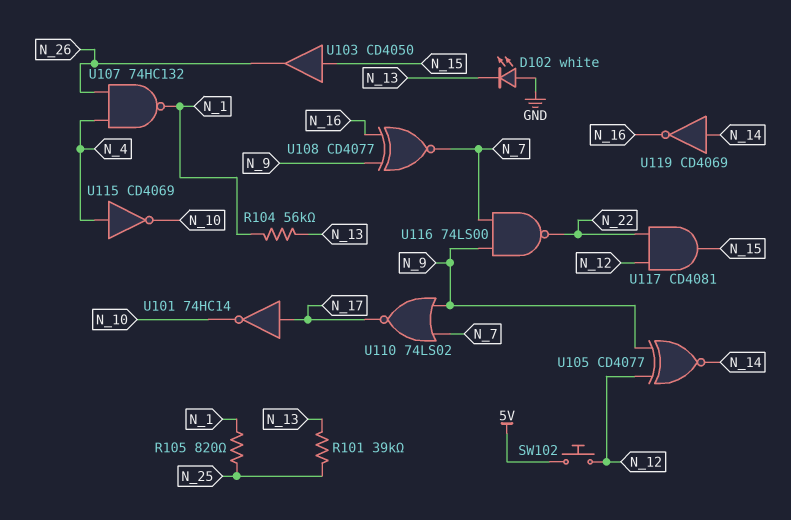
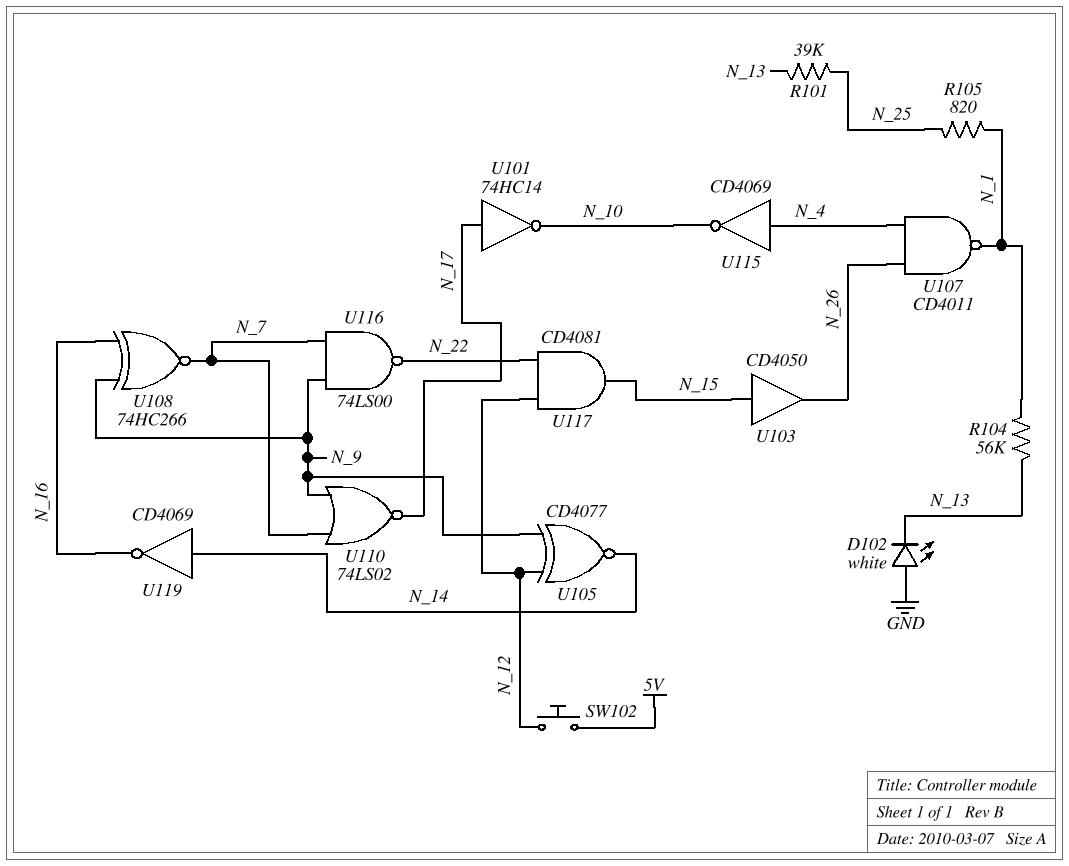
U107: NAND 74HC132 (in N_4, in N_26, out N_1) -> NAND CD4011 (in N_4, in N_26, out N_1)
U108: XNOR CD4077 (in N_9, in N_16, out N_7) -> XNOR 74HC266 (in N_9, in N_16, out N_7)

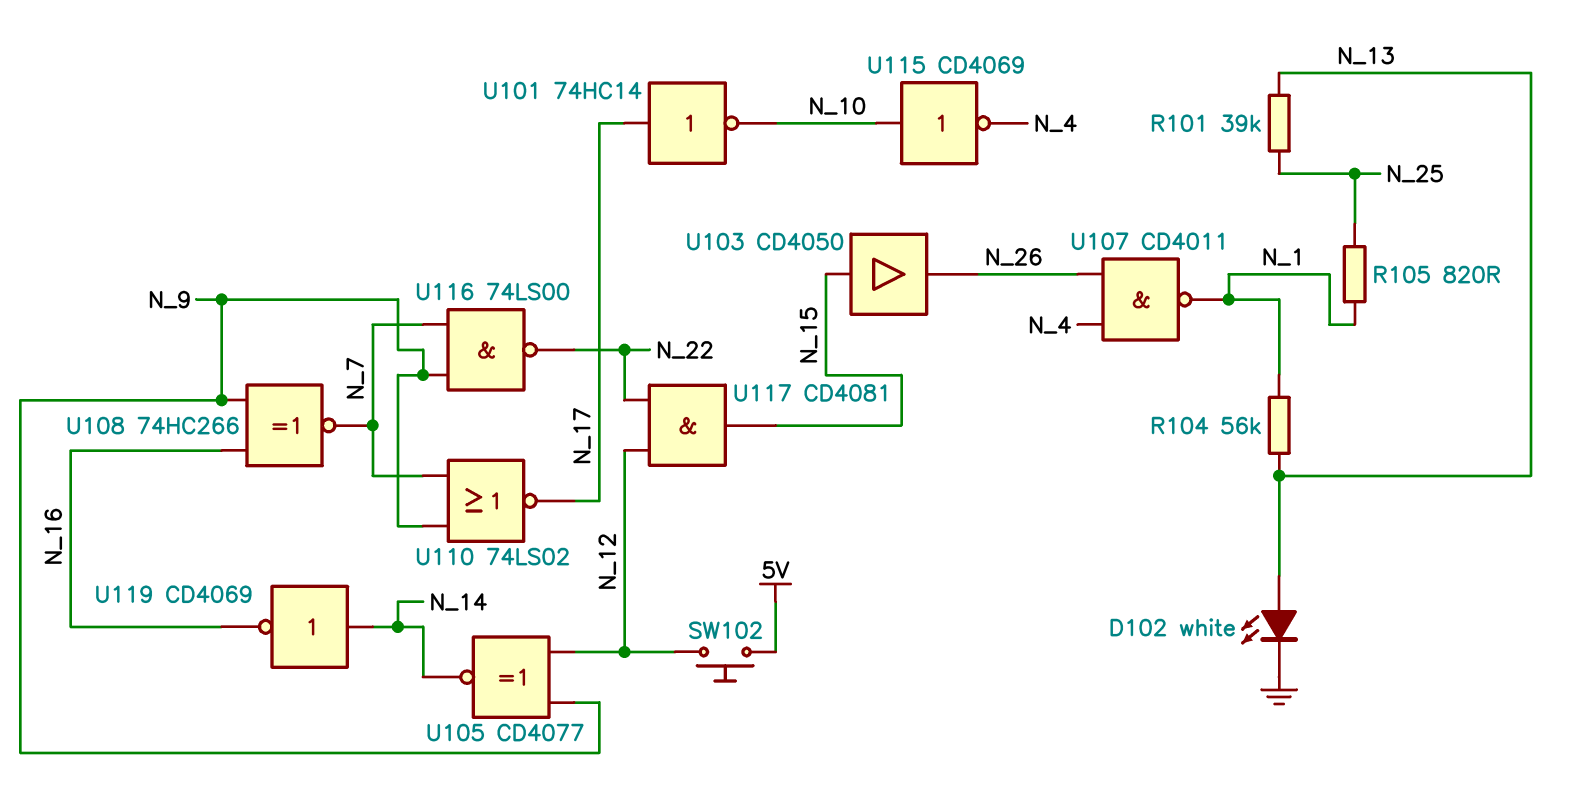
D102: LED white (A GND, K N_13) -> LED white (A N_13, K GND)
U115: NOT CD4069 (in N_4, out N_10) -> NOT CD4069 (in N_10, out N_4)

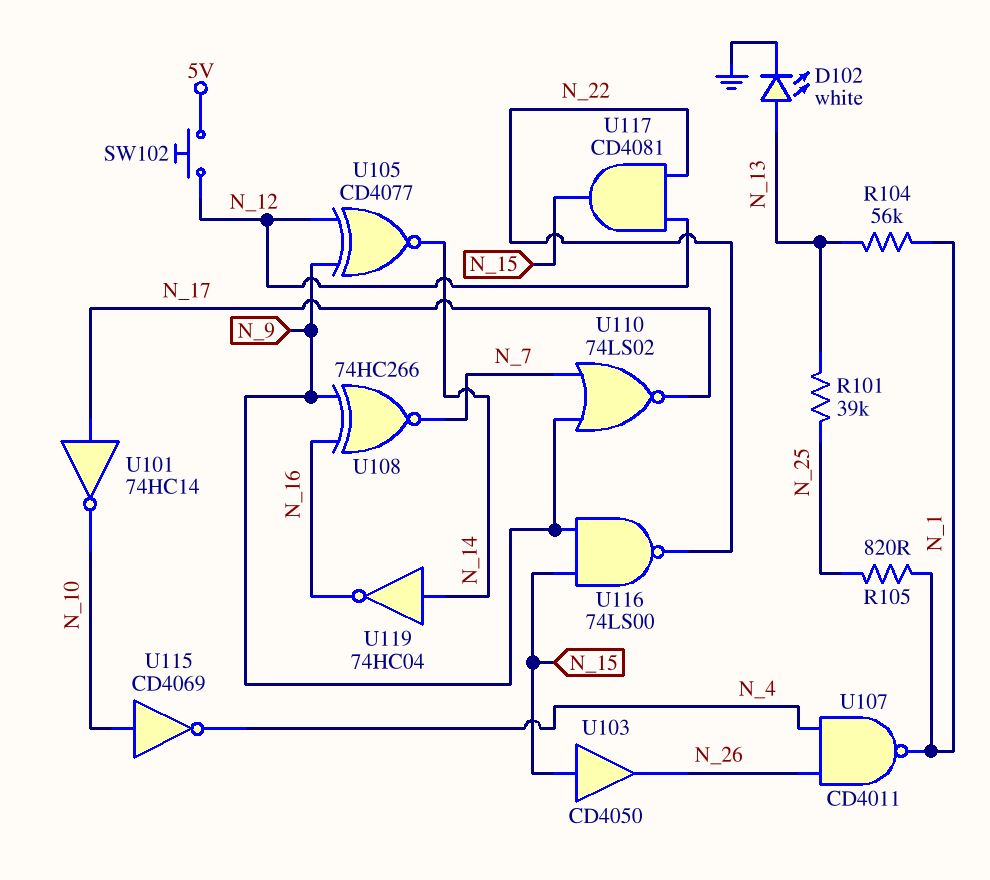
U116: NAND 74LS00 (in N_7, in N_9, out N_22) -> NAND 74LS00 (in N_9, in N_15, out N_22)
U119: NOT CD4069 (in N_14, out N_16) -> NOT 74HC04 (in N_14, out N_16)

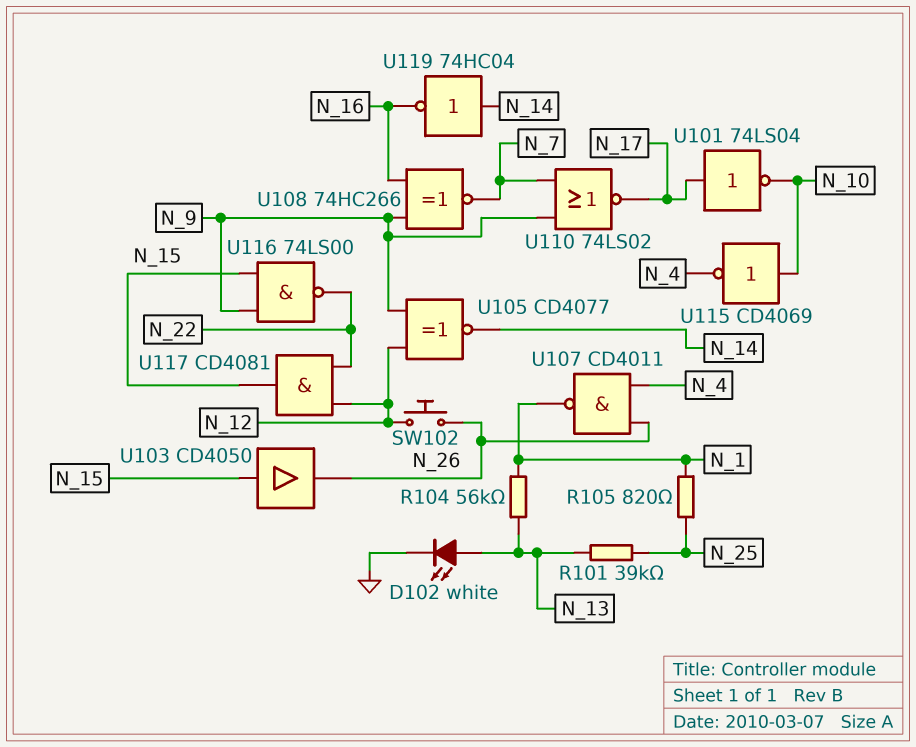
SW102: button (5V, N_12) -> button (N_12, N_26)
U101: NOT 74HC14 (in N_17, out N_10) -> NOT 74LS04 (in N_17, out N_10)

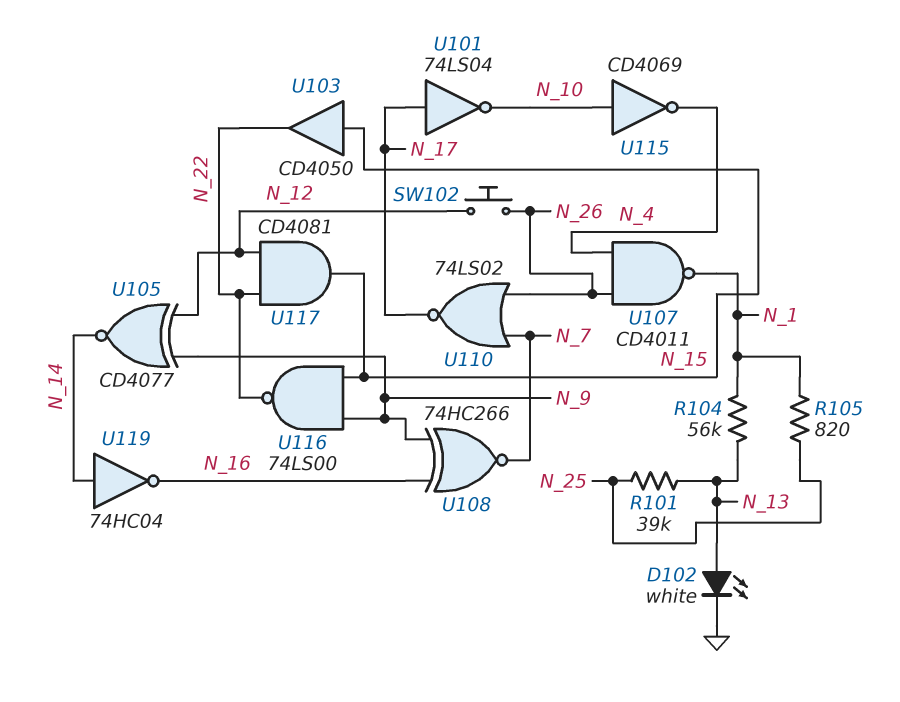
U103: buffer CD4050 (in N_15, out N_26) -> buffer CD4050 (in N_15, out N_22)
U110: NOR 74LS02 (in N_7, in N_9, out N_17) -> NOR 74LS02 (in N_7, in N_26, out N_17)

